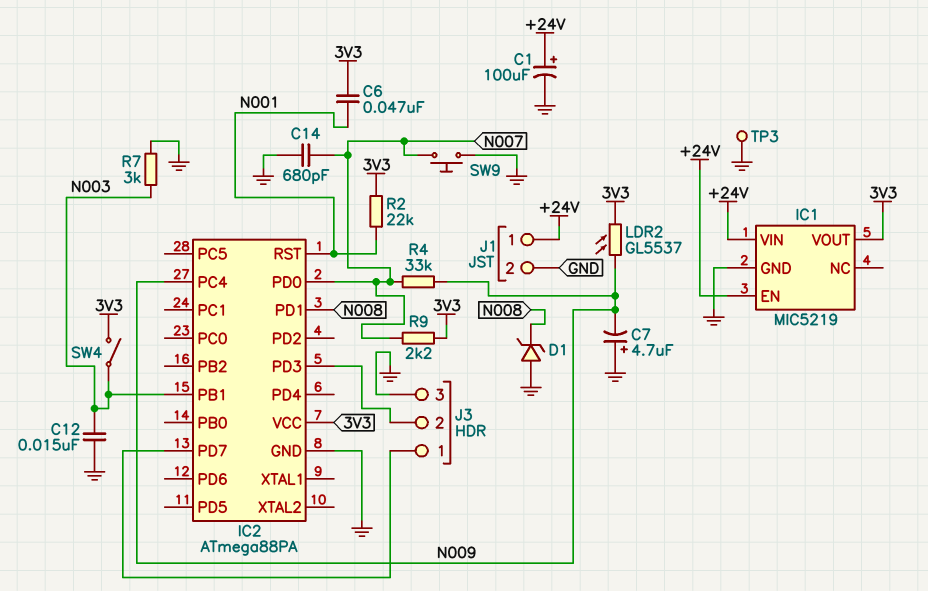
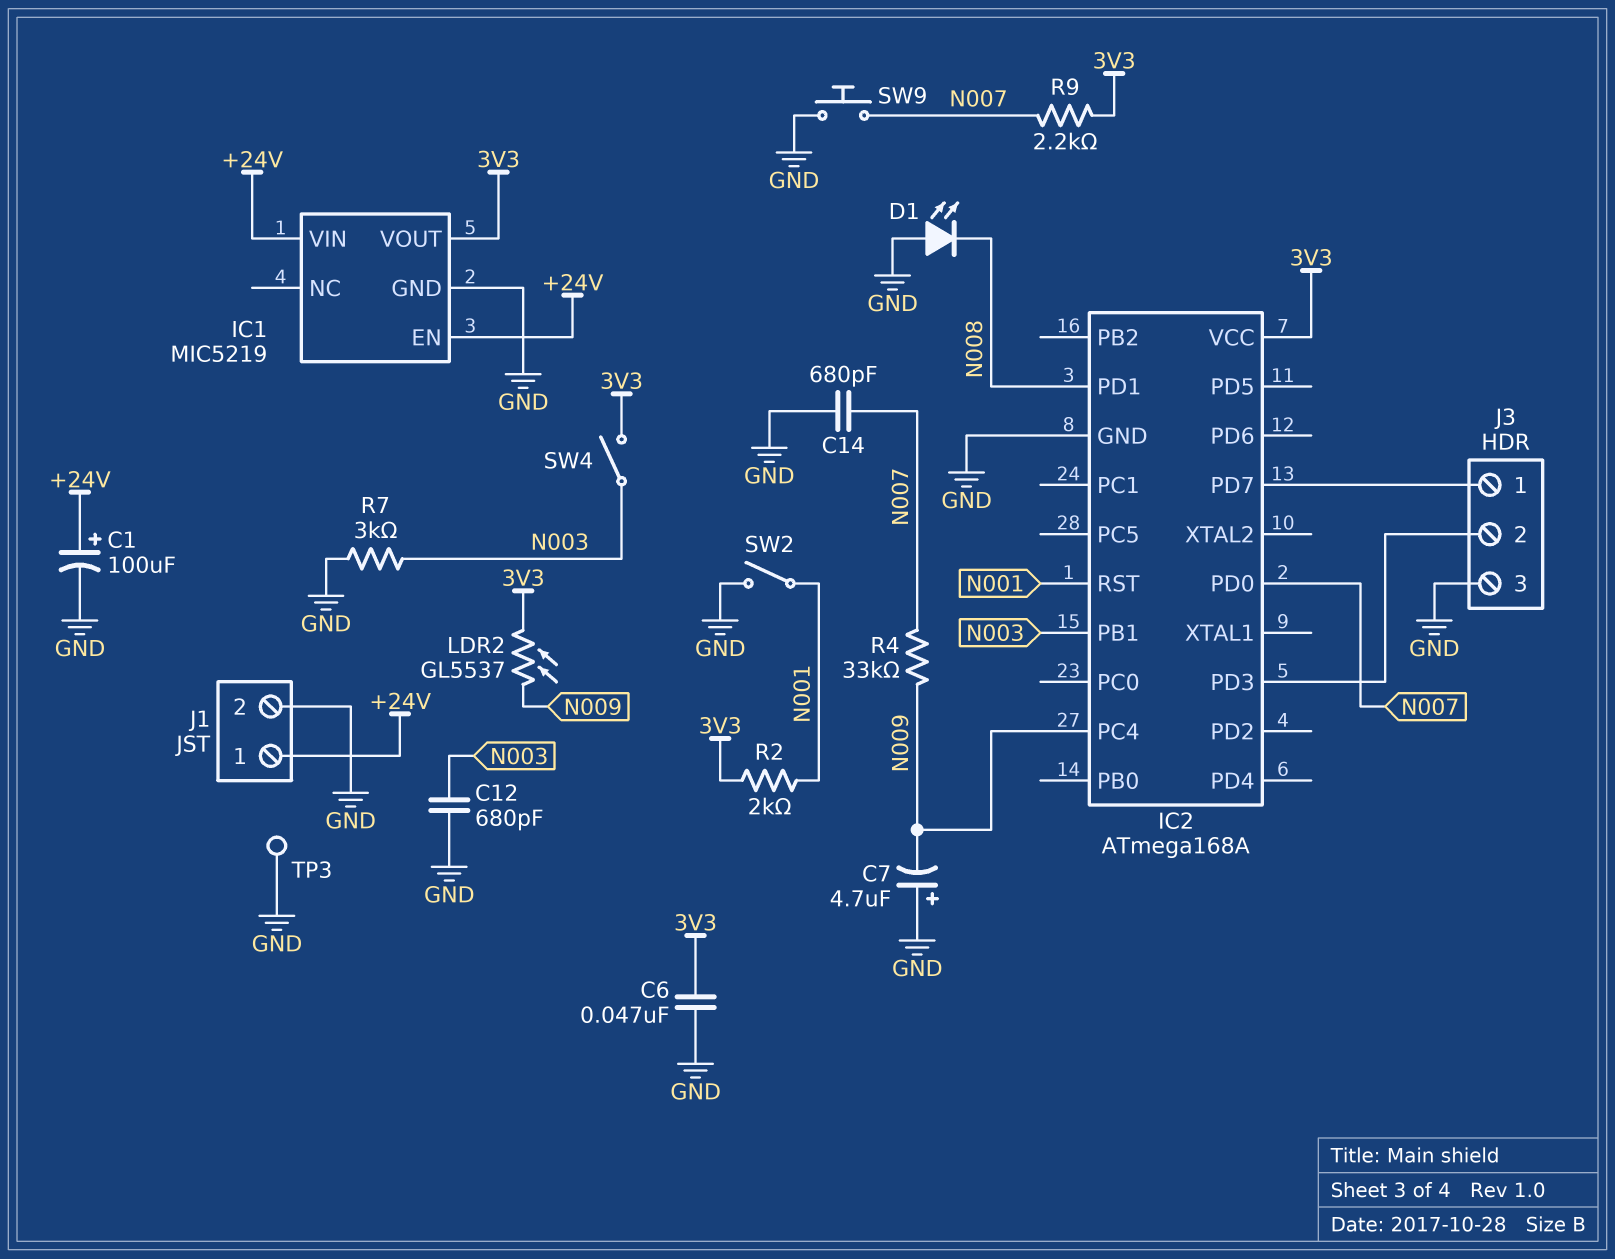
C6: 47nF (3V3, N001) -> 47nF (3V3, GND)
C12: 15nF (GND, N003) -> 680pF (GND, N003)
D1: zener (A GND, K N008) -> LED (A GND, K N008)
IC2: ATmega88PA -> ATmega168A
R2: 22k (3V3, N001) -> 2k (3V3, N001)
SW2: none -> switch (GND, N001)

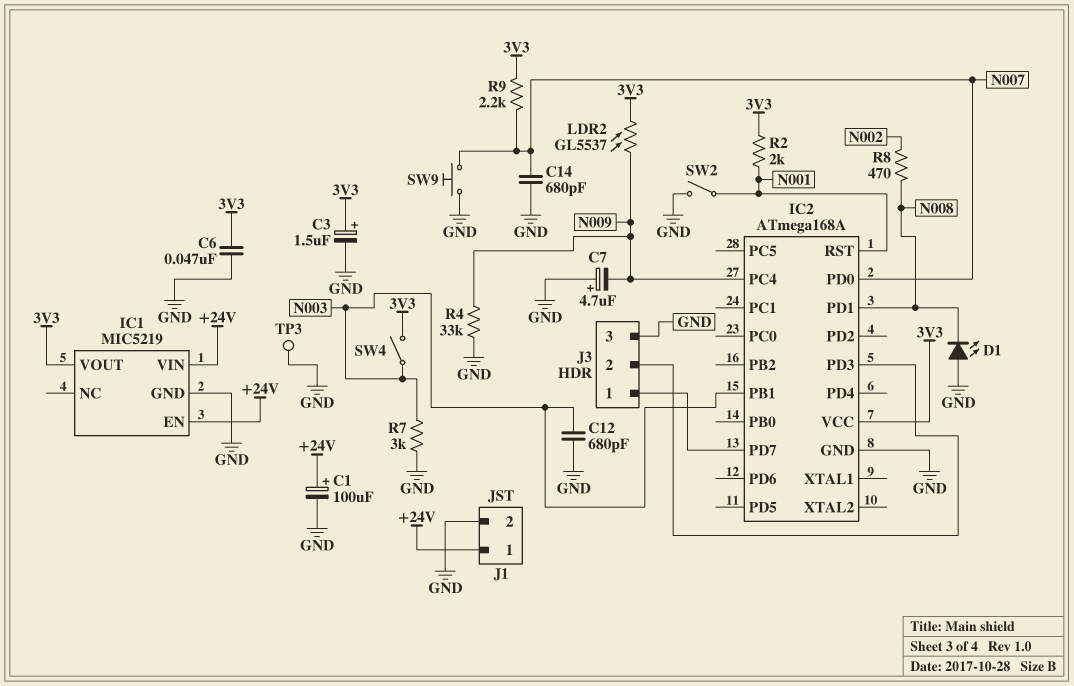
C3: none -> 1.5uF (plus 3V3, minus GND)
R4: 33k (N007, N009) -> 33k (GND, N009)
R8: none -> 470 (N002, N008)

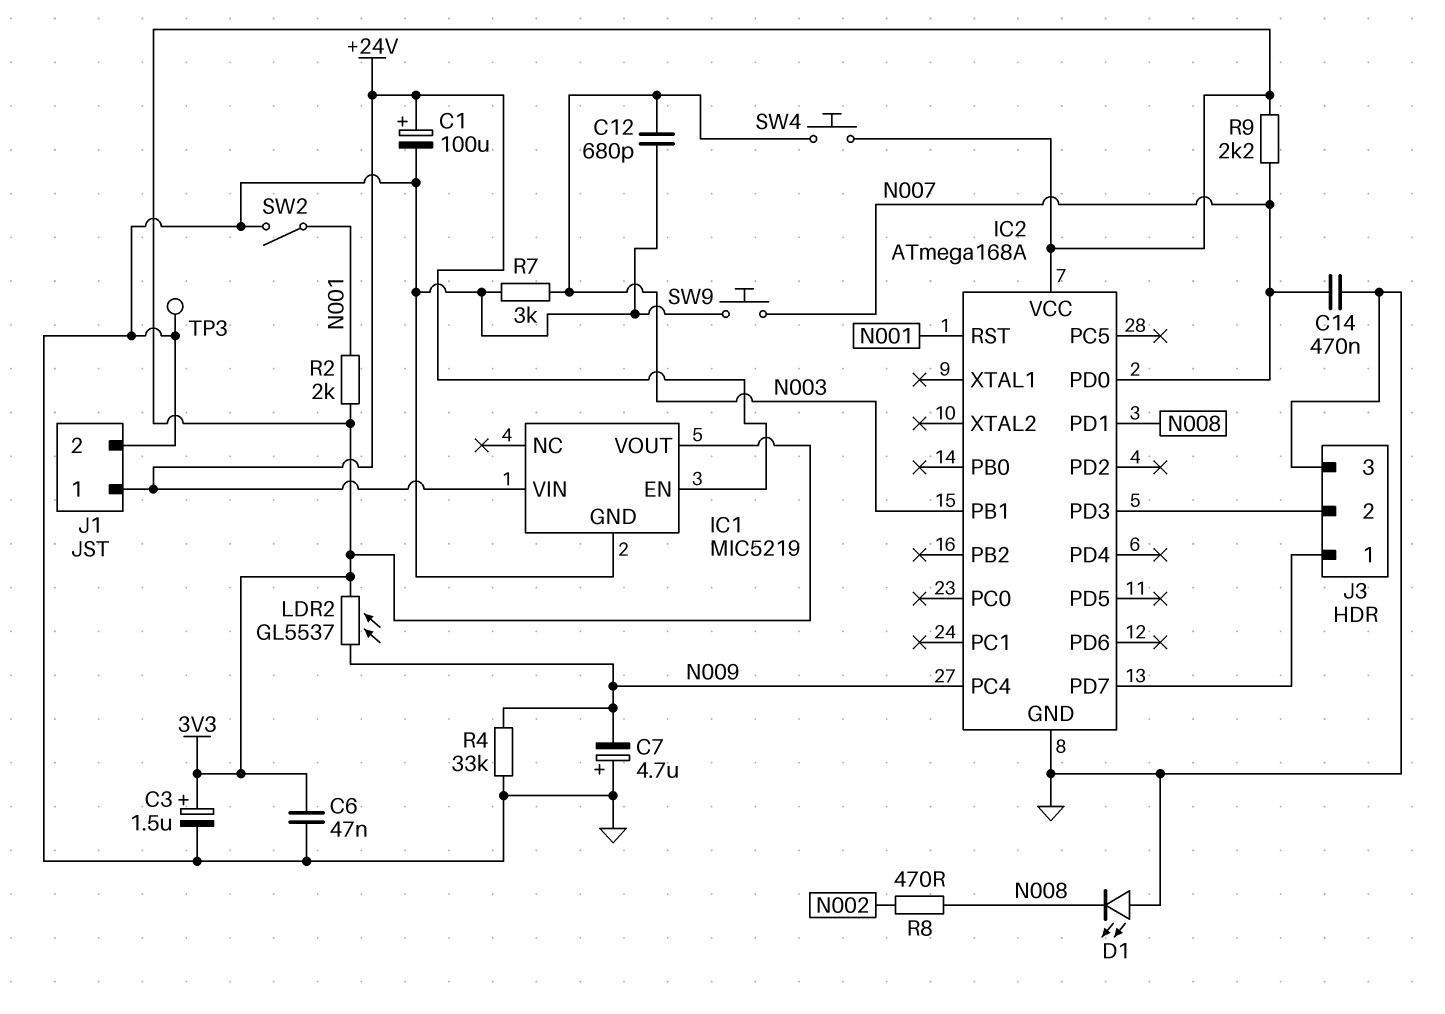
C14: 680pF (GND, N007) -> 470nF (GND, N007)
SW4: switch (3V3, N003) -> button (3V3, N003)

